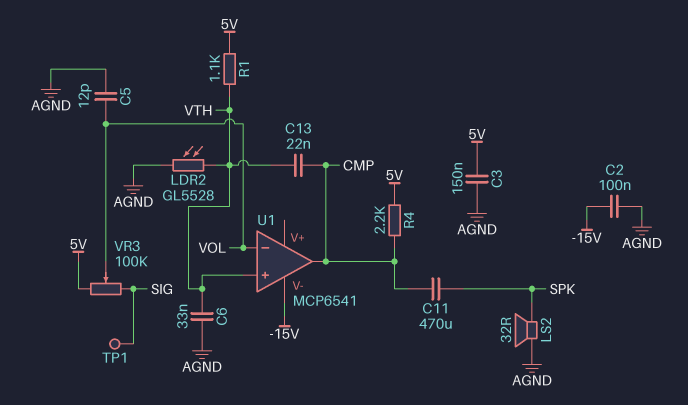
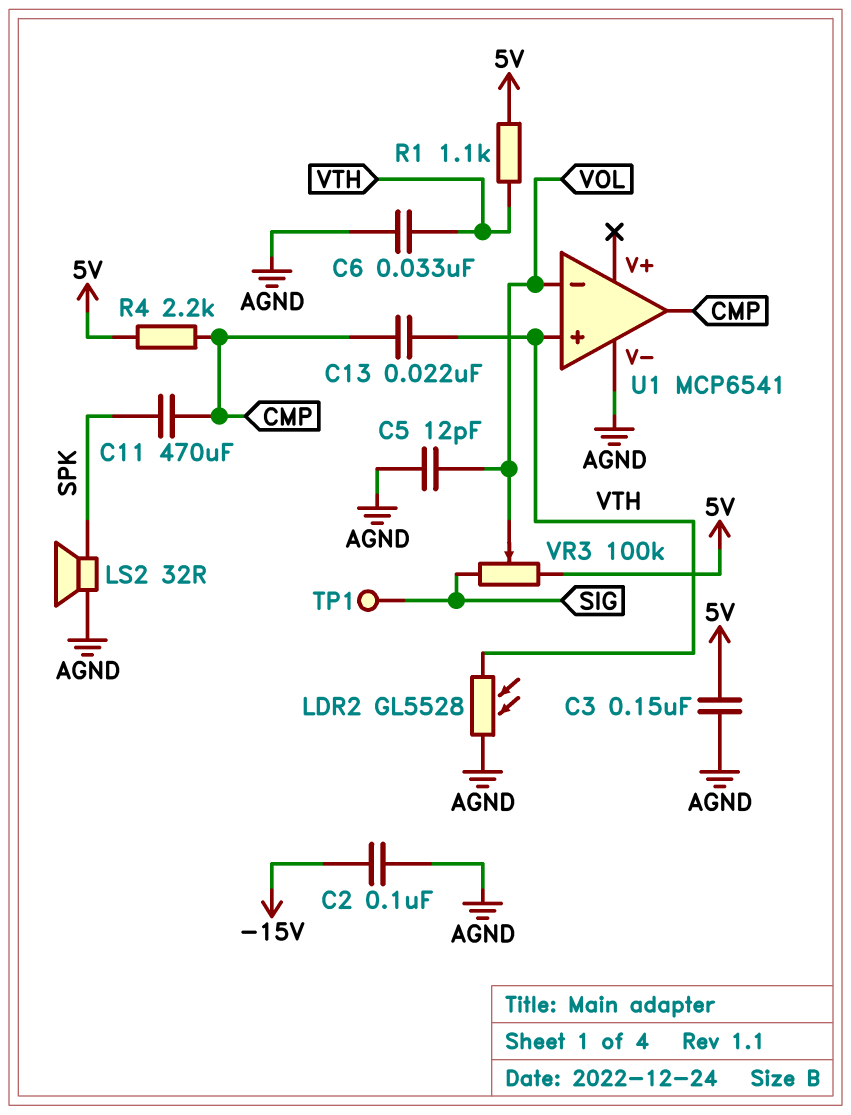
U1 pin V-: -15V -> AGND

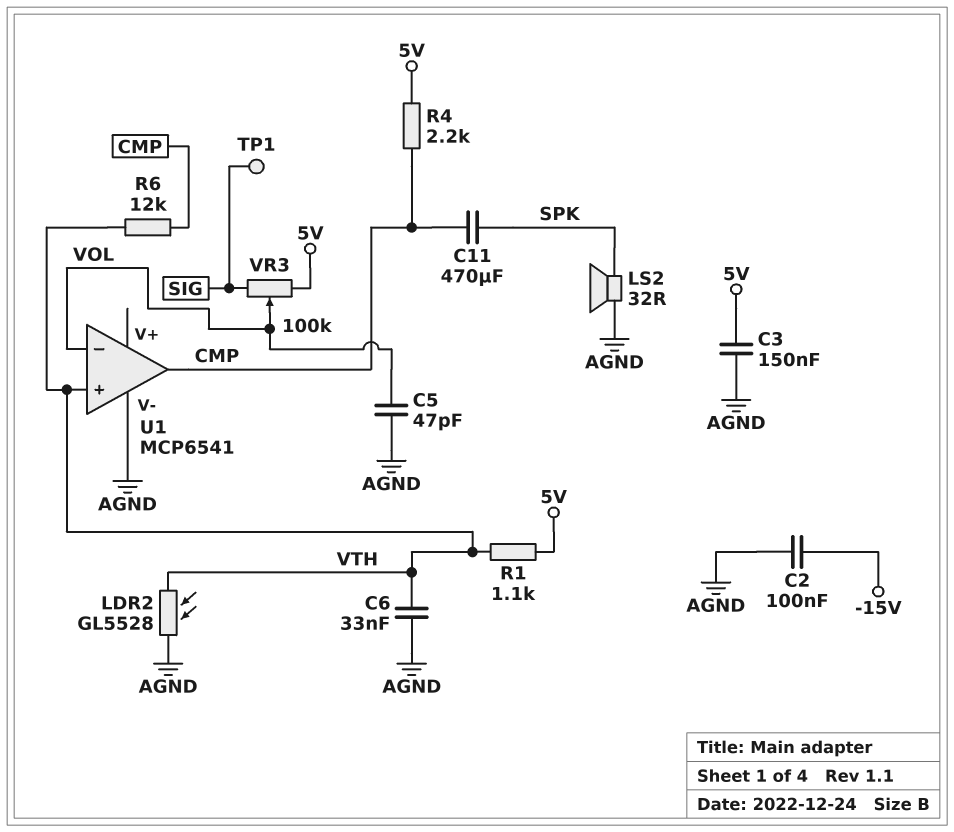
C5: 12pF (AGND, VOL) -> 47pF (AGND, VOL)
C13: 22nF (CMP, VTH) -> none
R6: none -> 12k (CMP, VTH)

